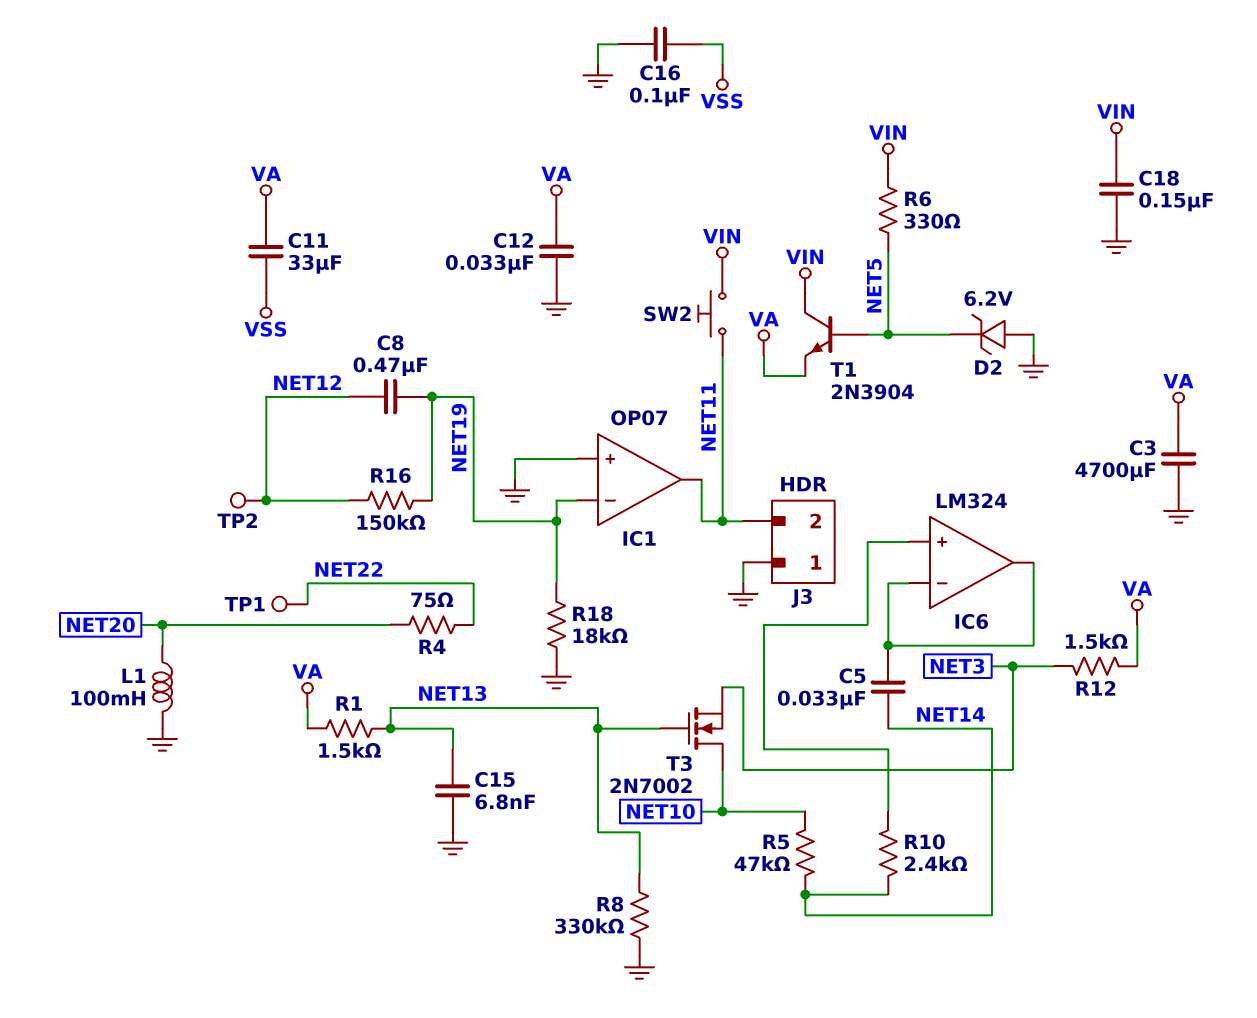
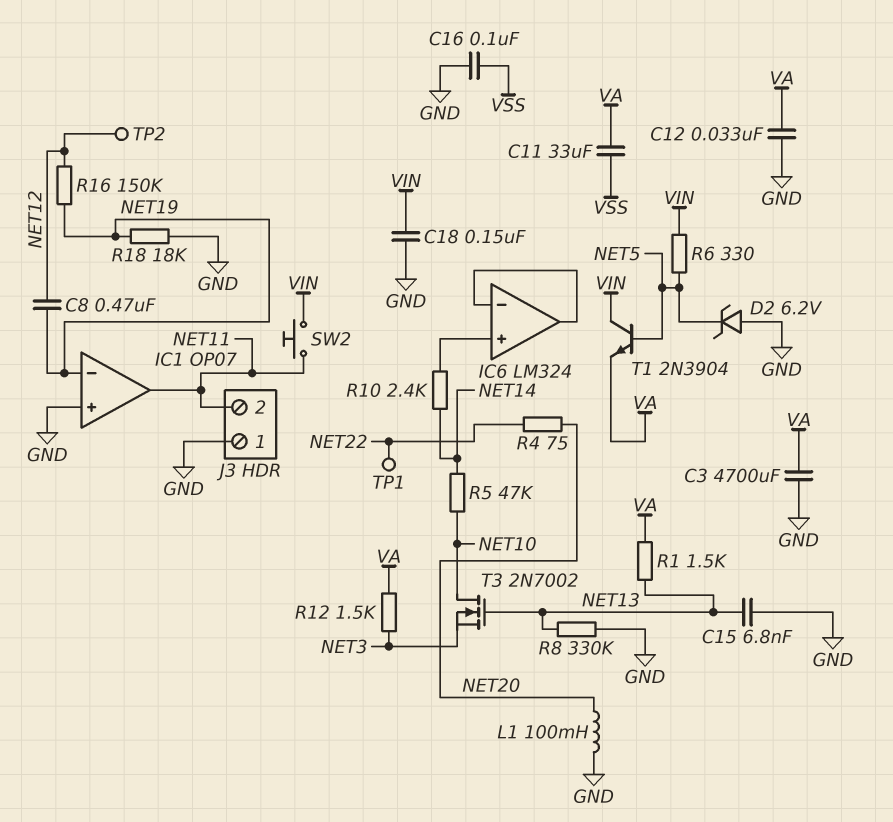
C5: 33nF (IC6/in-, NET14) -> none

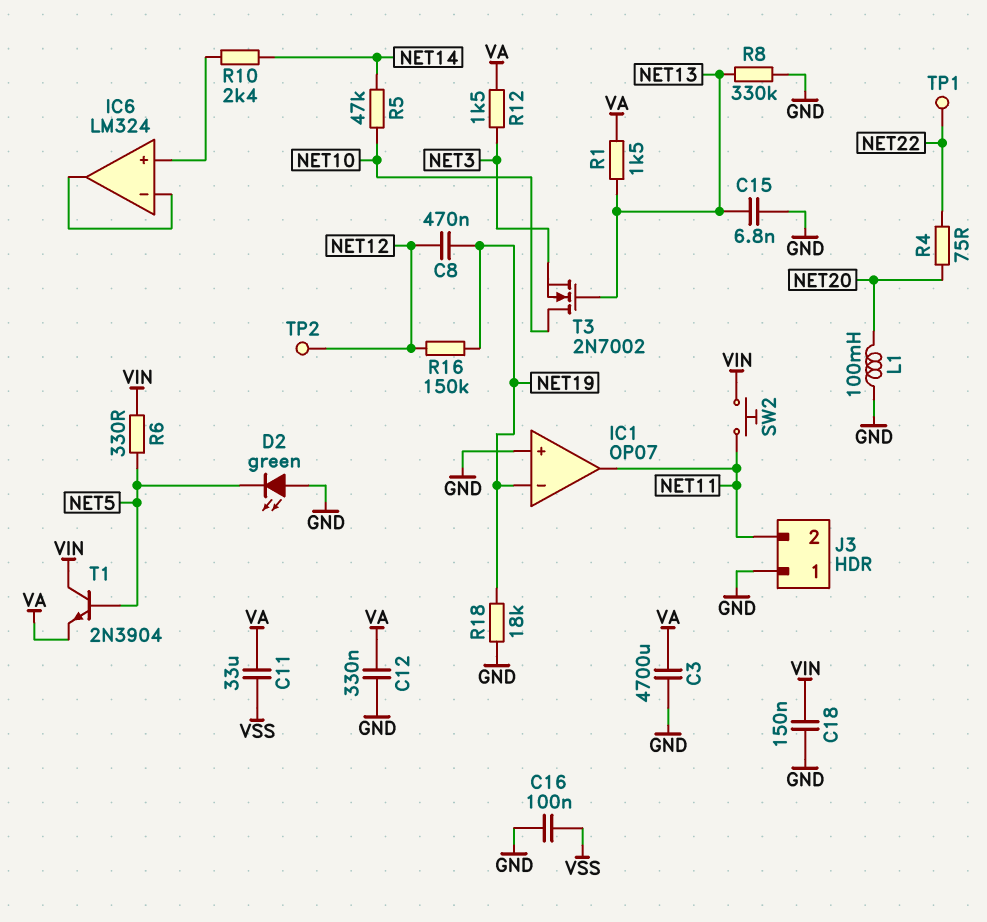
C12: 33nF (GND, VA) -> 330nF (GND, VA)
D2: zener 6.2V (A GND, K NET5) -> LED green (A GND, K NET5)

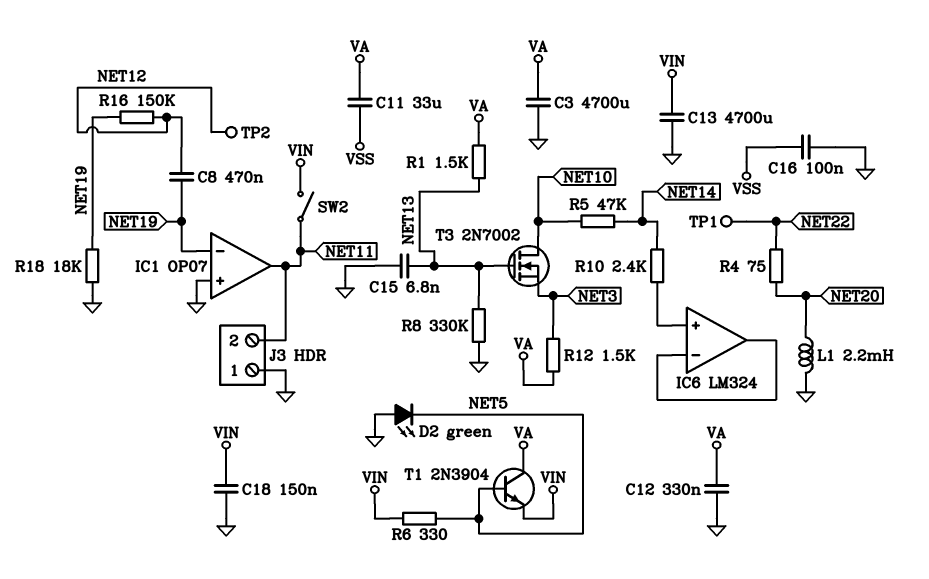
C13: none -> 4700uF (GND, VIN)
L1: 100mH (GND, NET20) -> 2.2mH (GND, NET20)
SW2: button (NET11, VIN) -> switch (NET11, VIN)
T1: NPN 2N3904 (B NET5, C VIN, E VA) -> NPN 2N3904 (B NET5, C VA, E VIN)

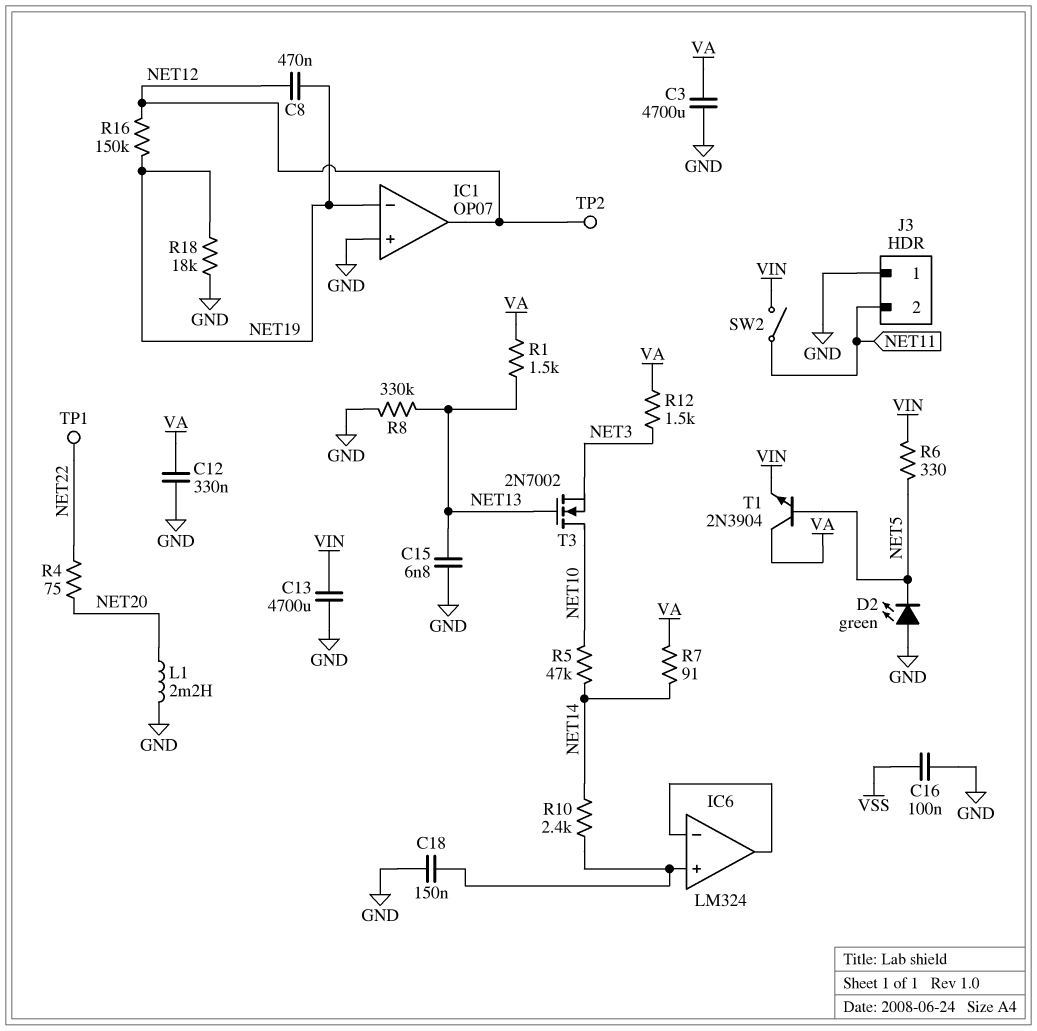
C11: 33uF (VA, VSS) -> none
C18: 150nF (GND, VIN) -> 150nF (GND, IC6/in+)
IC1 pin out: NET11 -> NET12
R7: none -> 91 (NET14, VA)

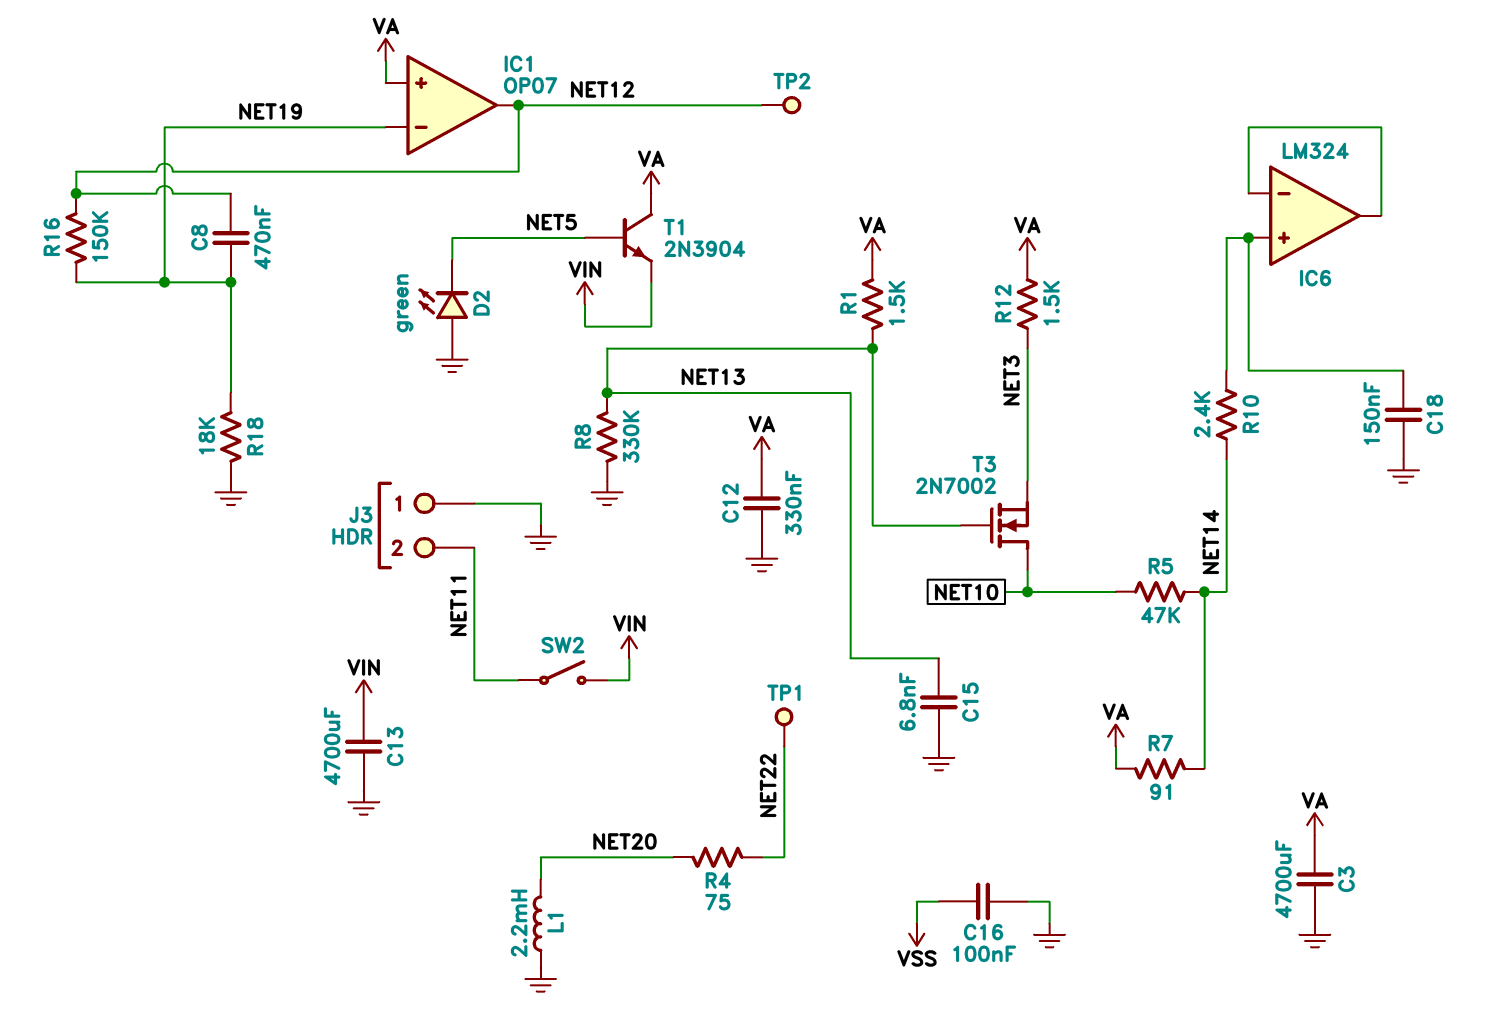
IC1 pin in+: GND -> VA
R6: 330 (NET5, VIN) -> none

